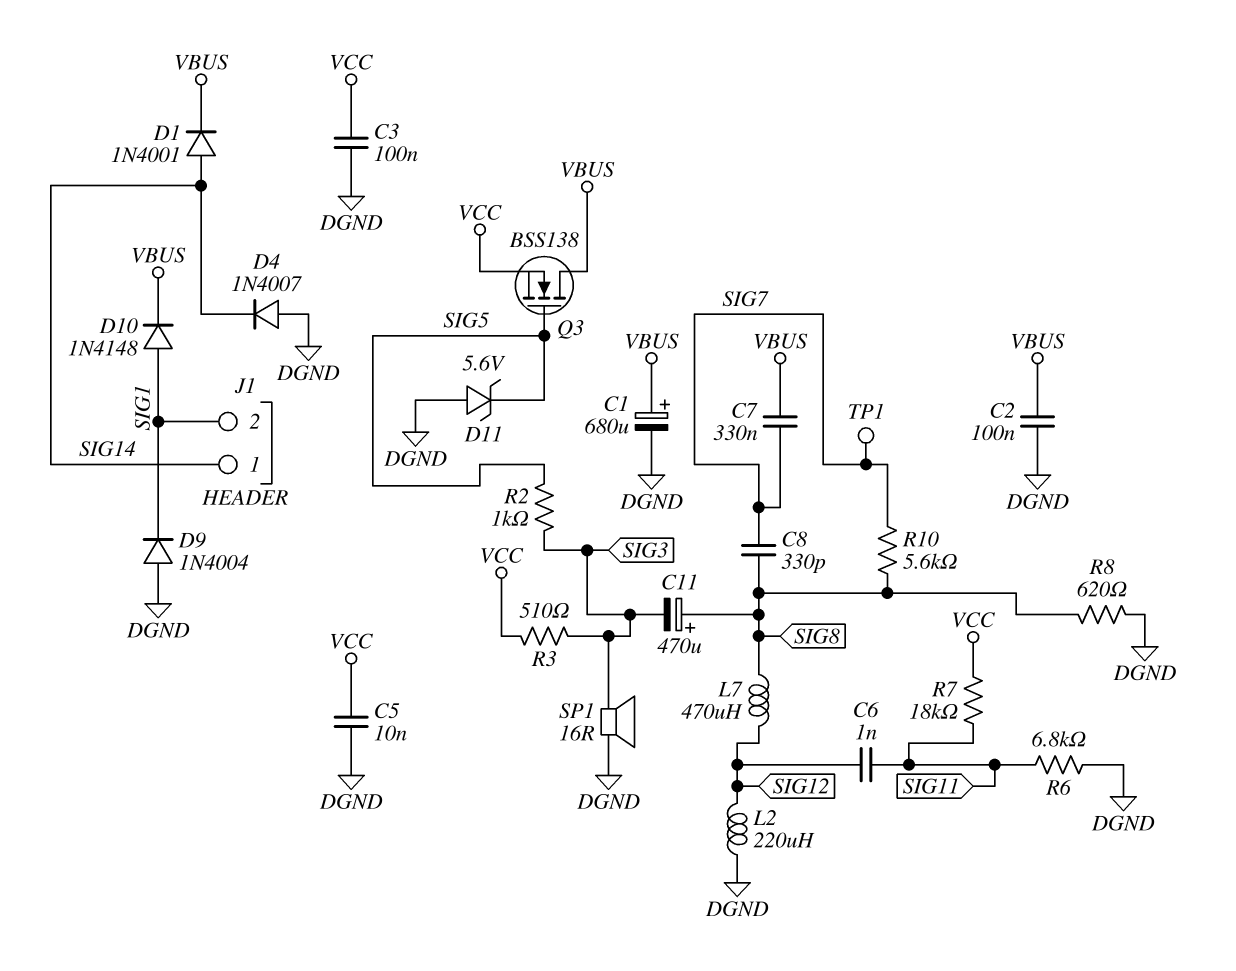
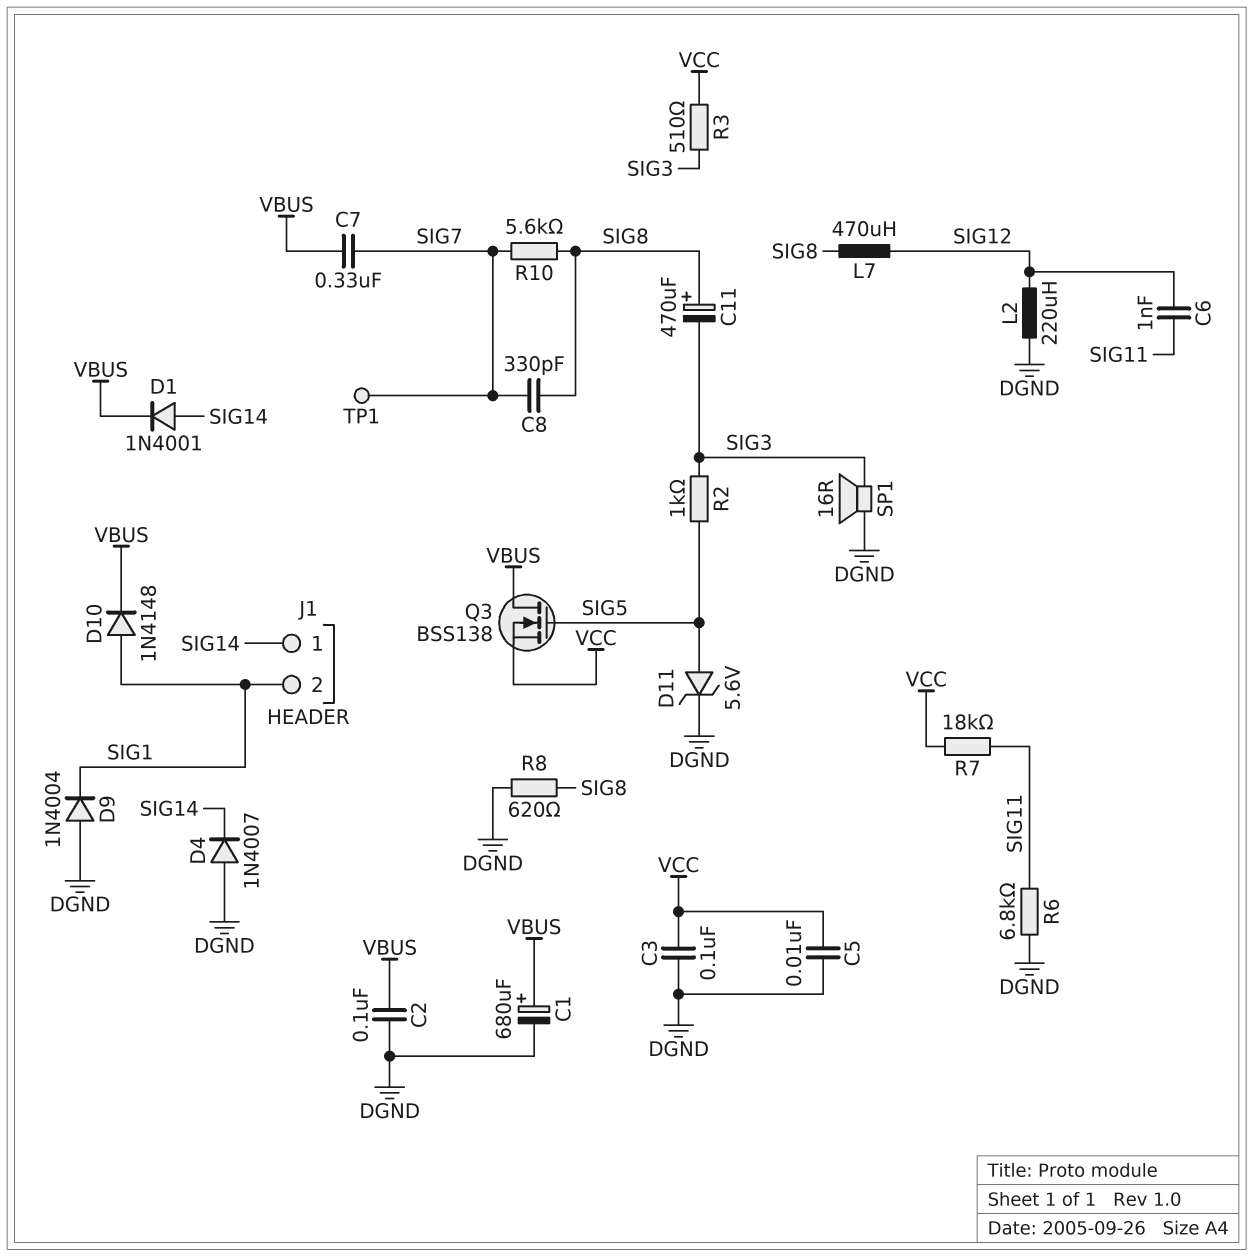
D11: zener 5.6V (A DGND, K SIG5) -> zener 5.6V (A SIG5, K DGND)

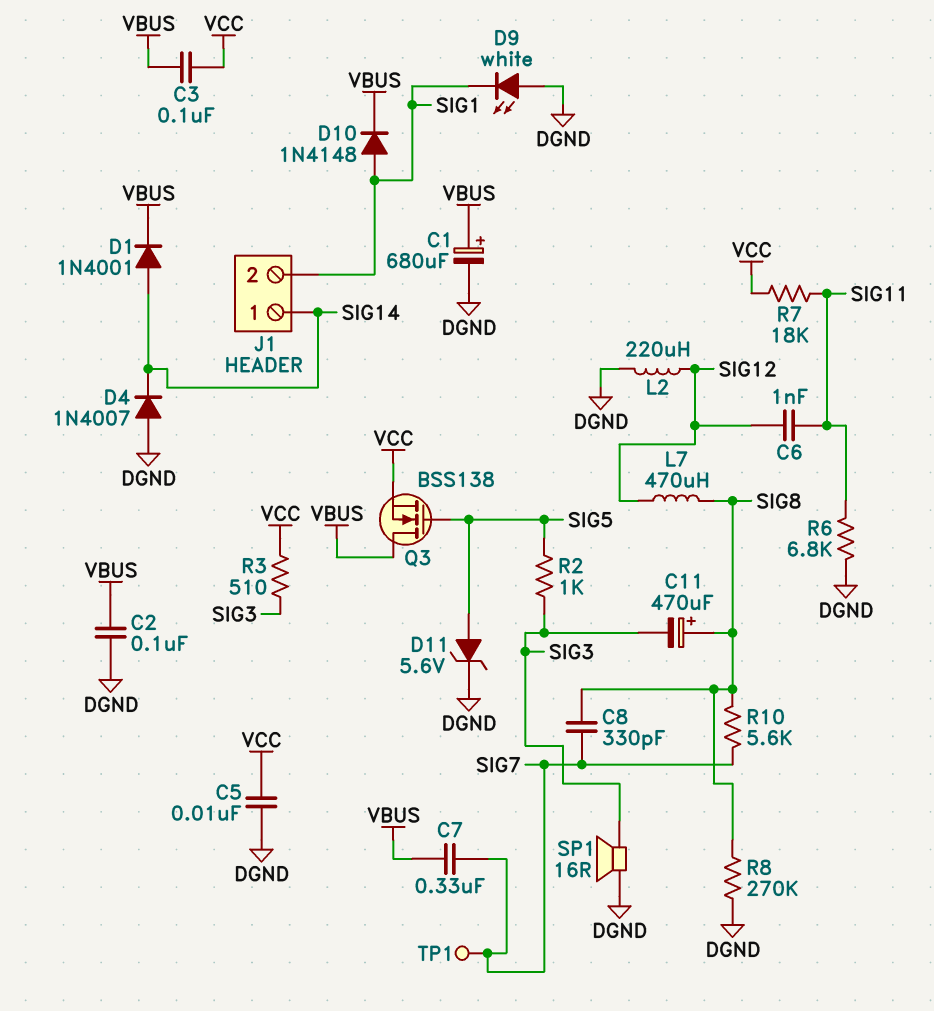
C3: 100nF (DGND, VCC) -> 100nF (VBUS, VCC)
D9: diode 1N4004 (A DGND, K SIG1) -> LED white (A DGND, K SIG1)
R8: 620 (DGND, SIG8) -> 270k (DGND, SIG8)

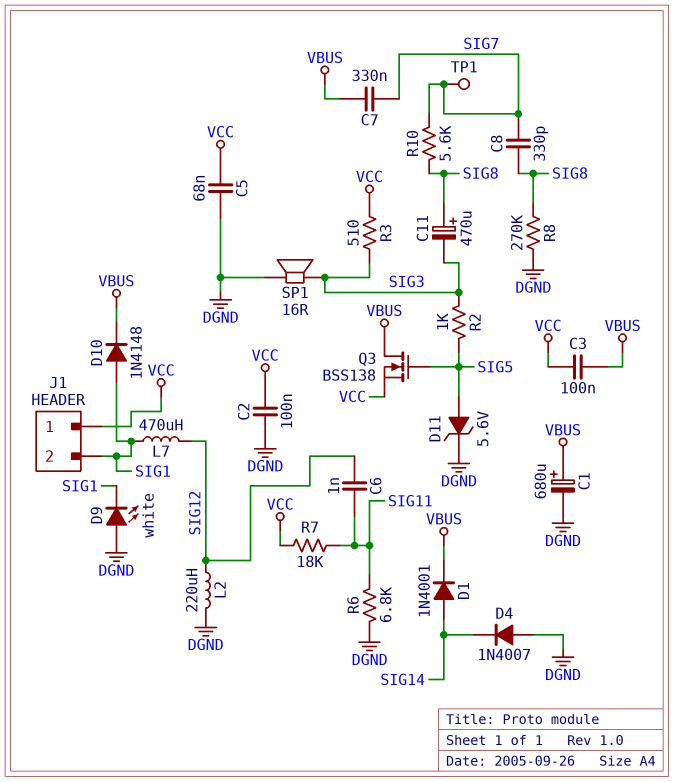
C2: 100nF (DGND, VBUS) -> 100nF (DGND, VCC)
C5: 10nF (DGND, VCC) -> 68nF (DGND, VCC)
J1 pin 1: SIG14 -> VCC
L7: 470uH (SIG8, SIG12) -> 470uH (SIG1, SIG12)

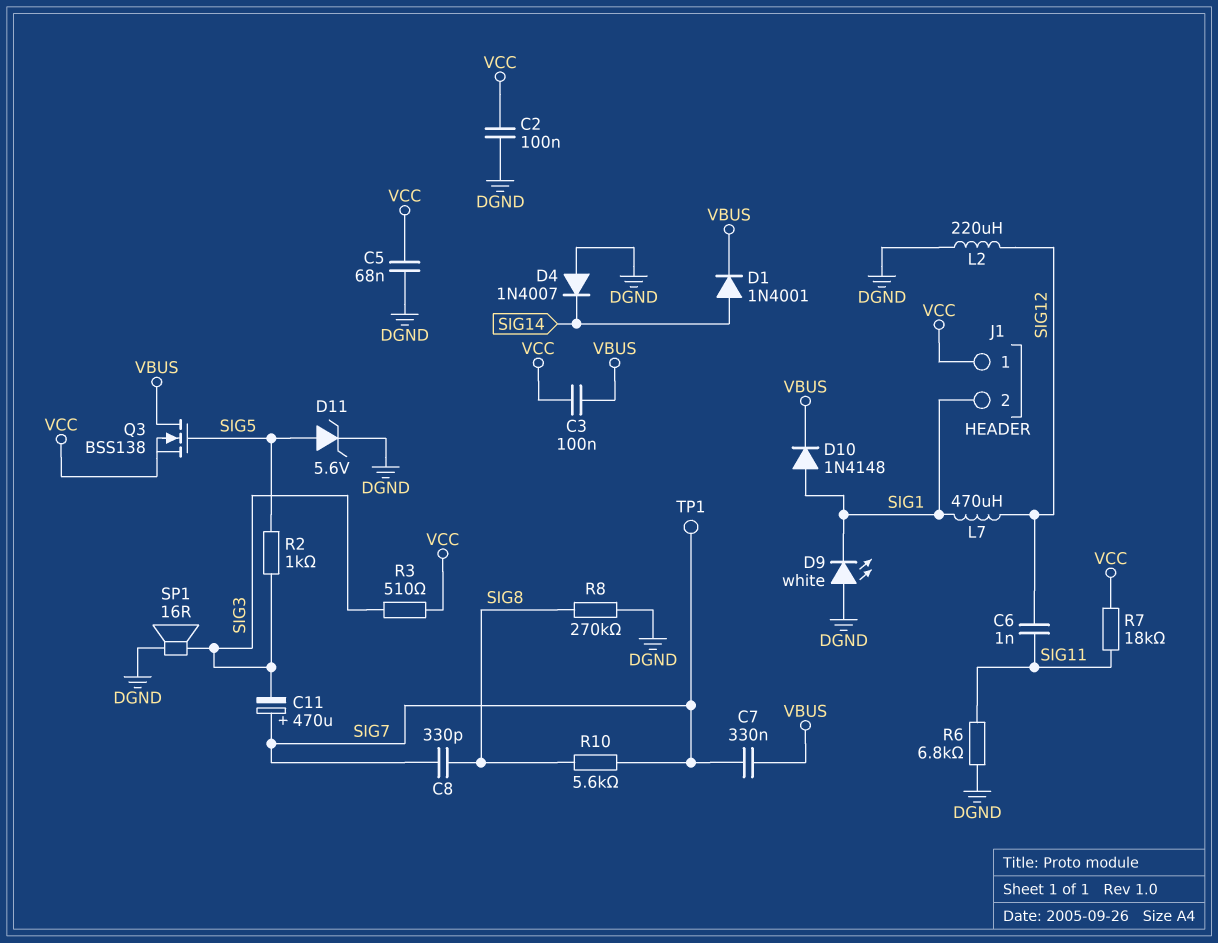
C1: 680uF (plus VBUS, minus DGND) -> none
C11: 470uF (plus SIG8, minus SIG3) -> 470uF (plus SIG7, minus SIG3)

